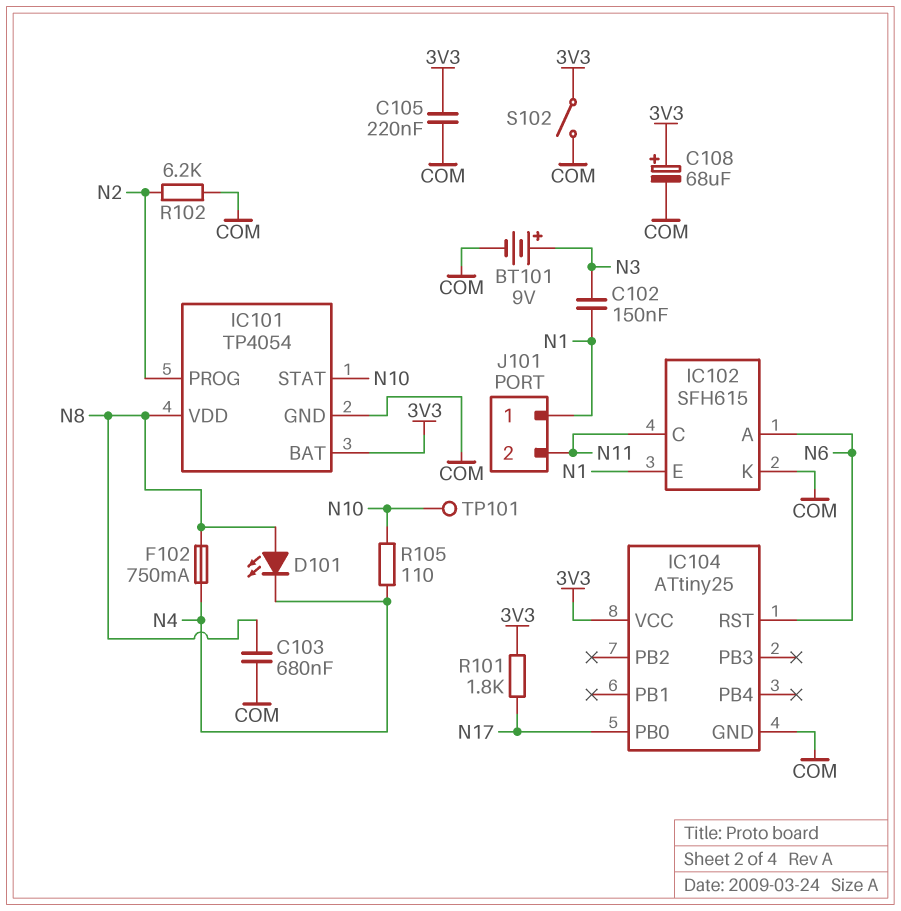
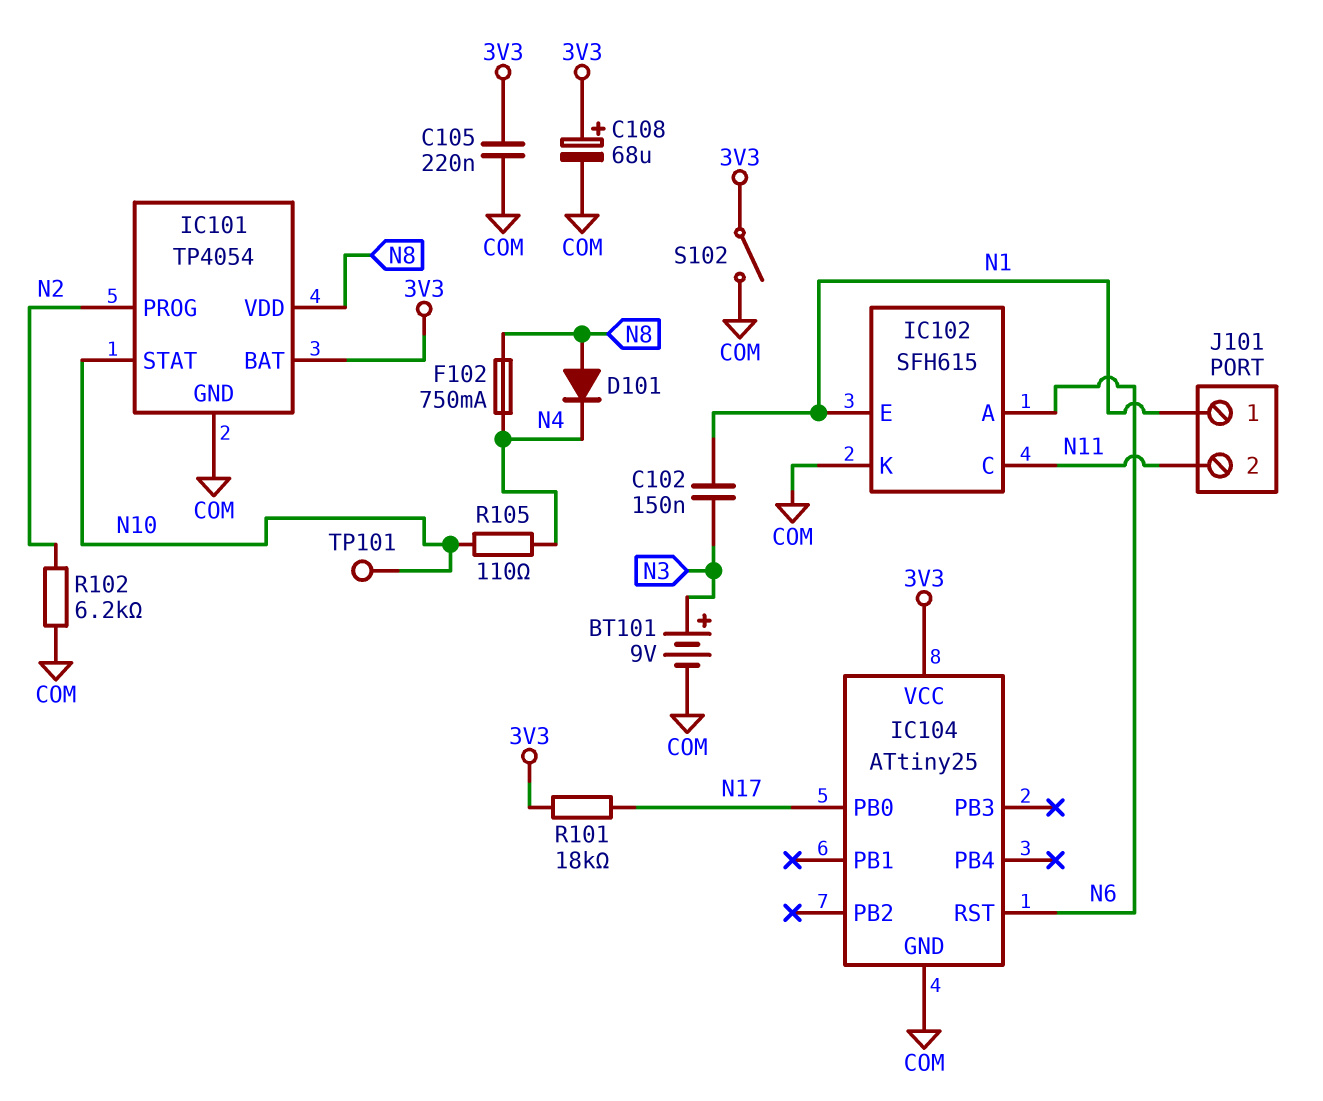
C103: 680nF (COM, N8) -> none
D101: LED (A N8, K N4) -> diode (A N8, K N4)
R101: 1.8k (3V3, N17) -> 18k (3V3, N17)

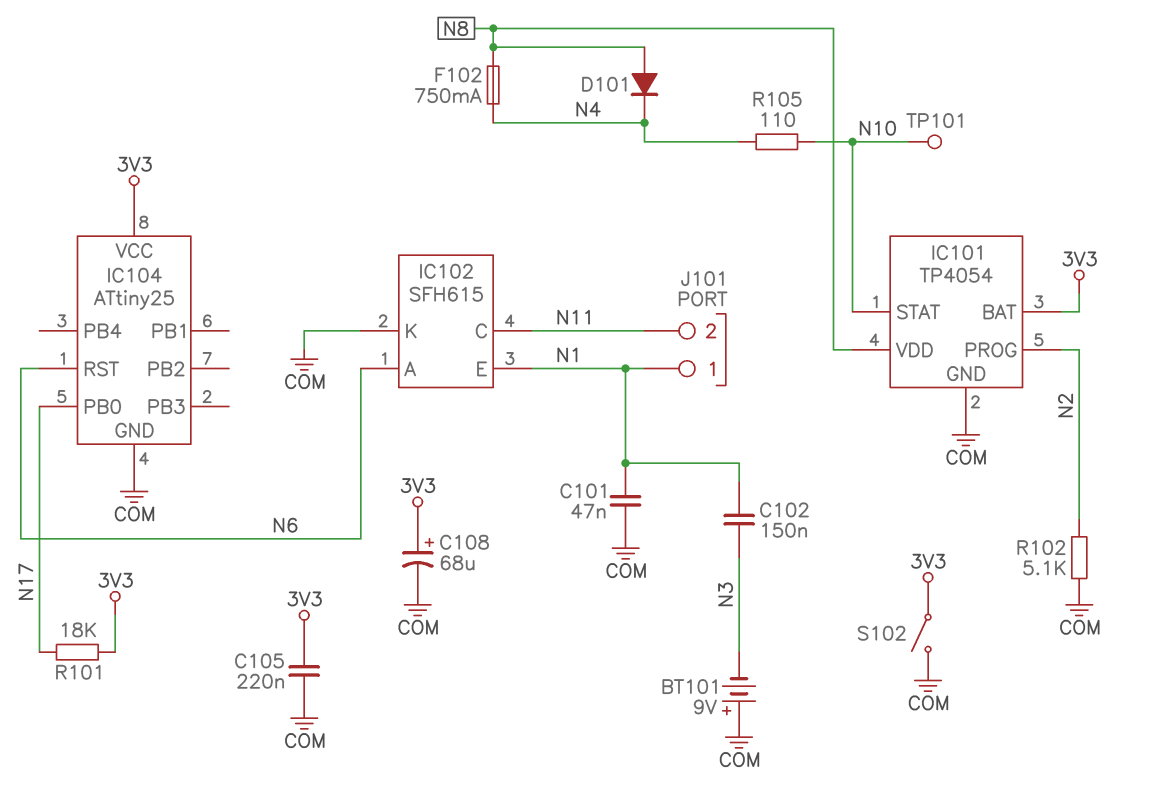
BT101: 9V (plus N3, minus COM) -> 9V (plus COM, minus N3)
C101: none -> 47nF (COM, N1)
R102: 6.2k (COM, N2) -> 5.1k (COM, N2)

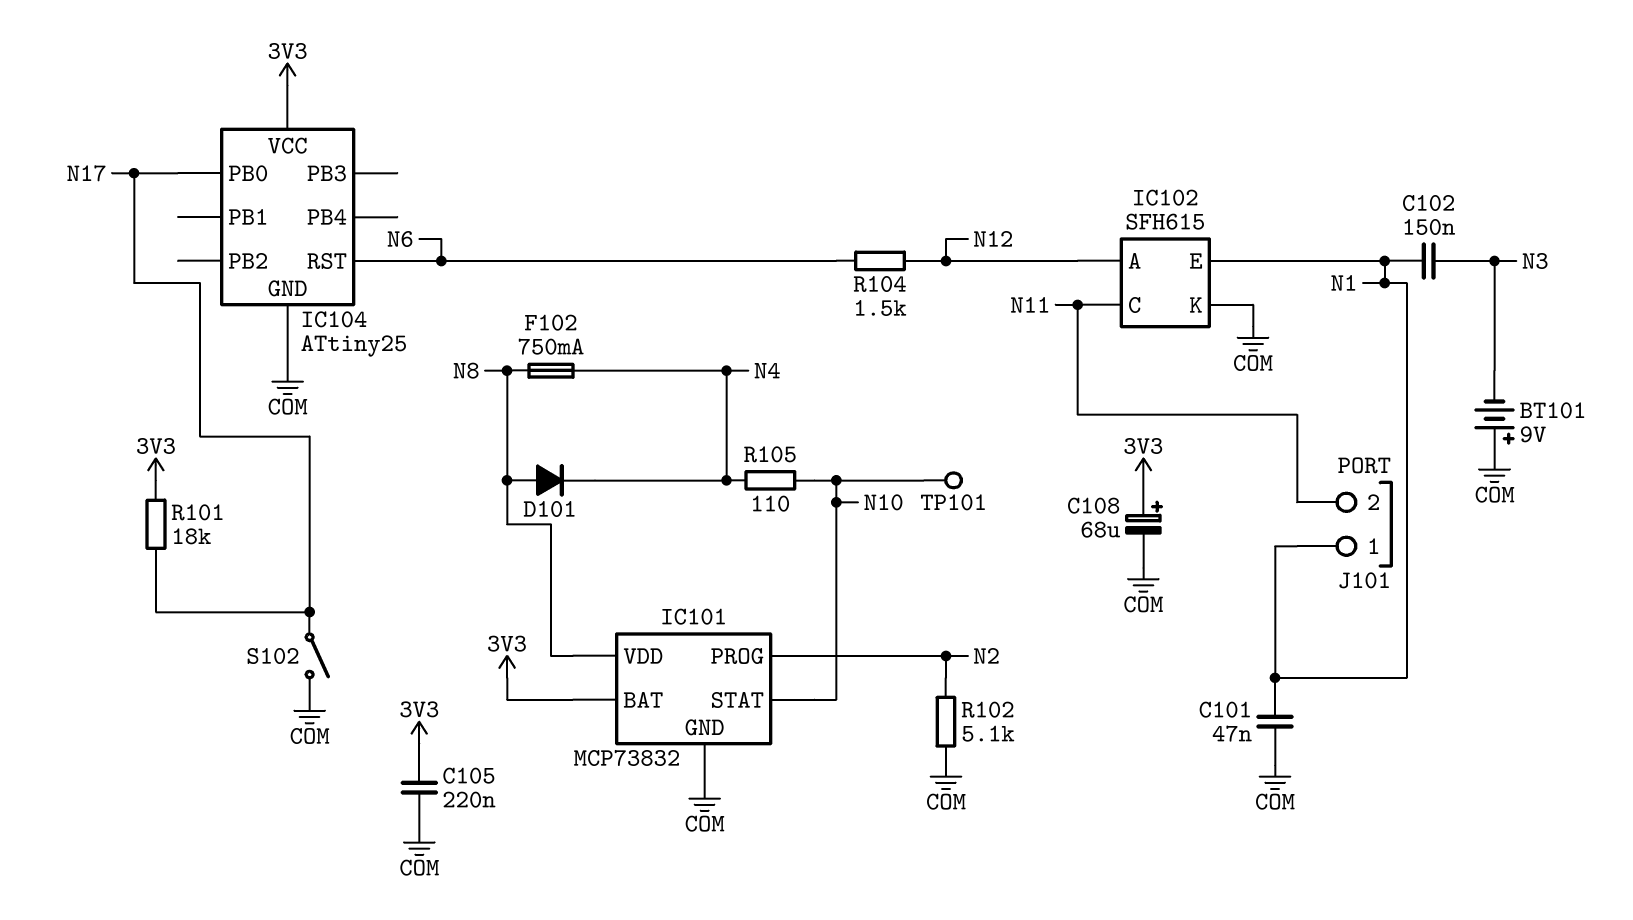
IC101: TP4054 -> MCP73832
IC102 pin A: N6 -> N12
R104: none -> 1.5k (N6, N12)
S102: switch (3V3, COM) -> switch (COM, N17)

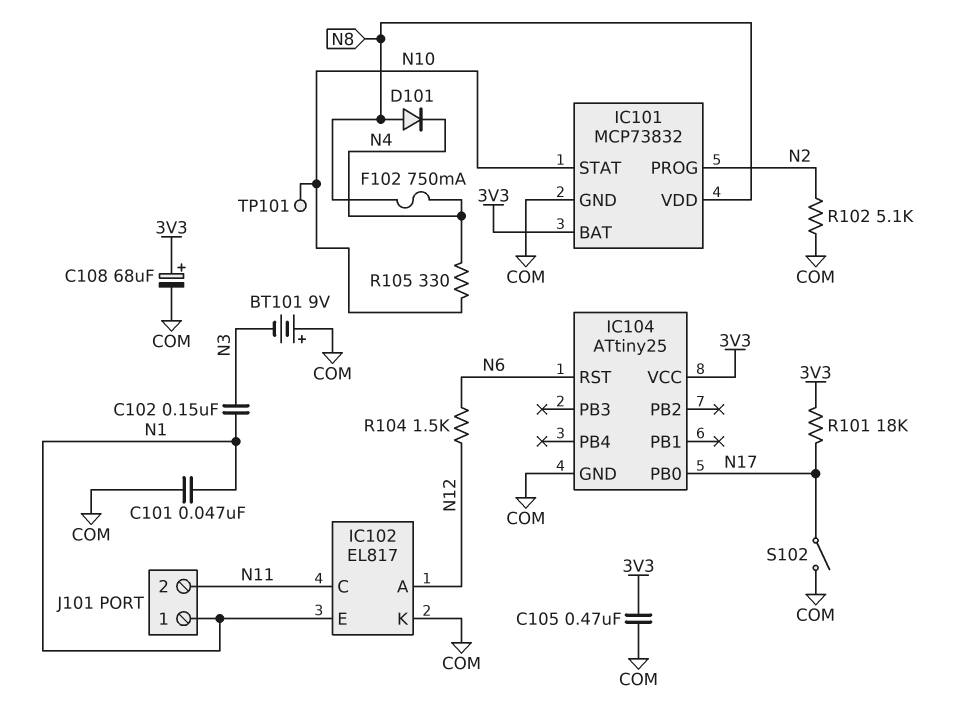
C105: 220nF (3V3, COM) -> 470nF (3V3, COM)
IC102: SFH615 -> EL817
R105: 110 (N4, N10) -> 330 (N4, N10)

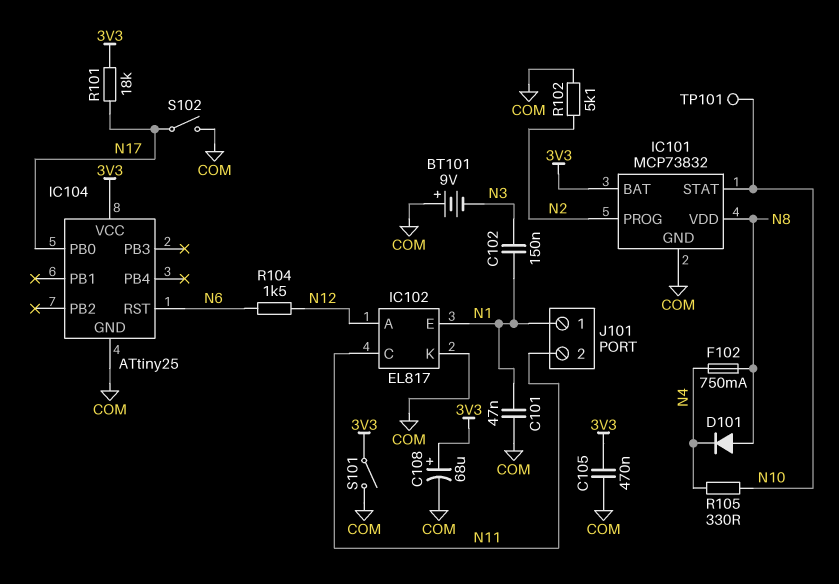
S101: none -> switch (3V3, COM)

